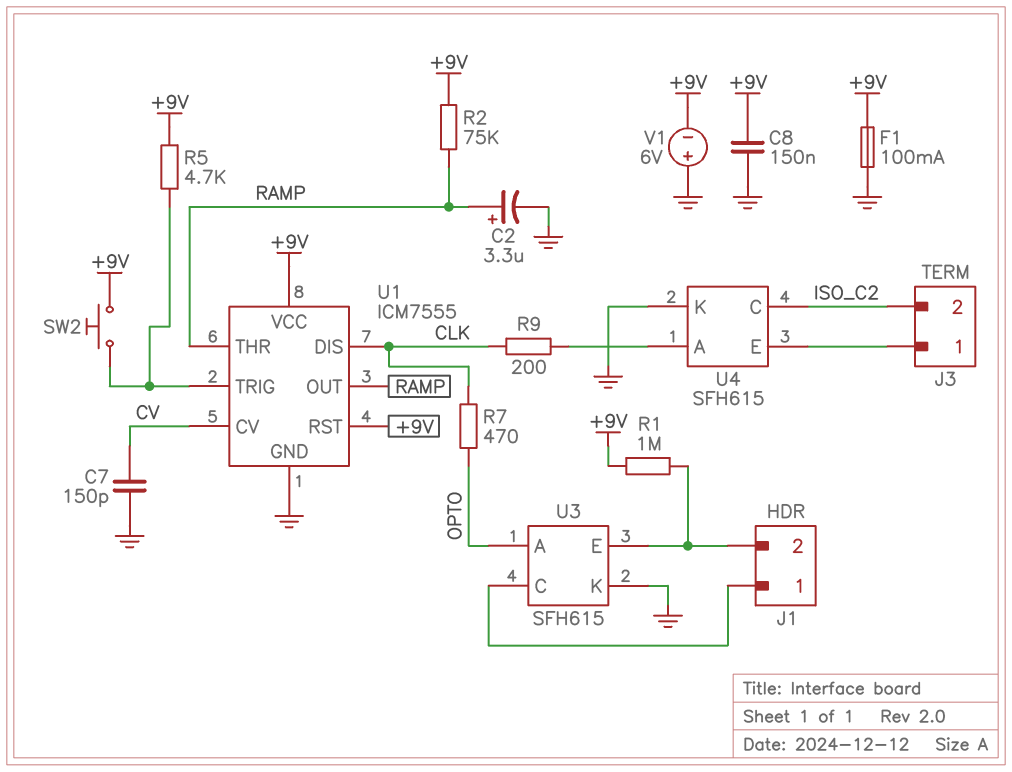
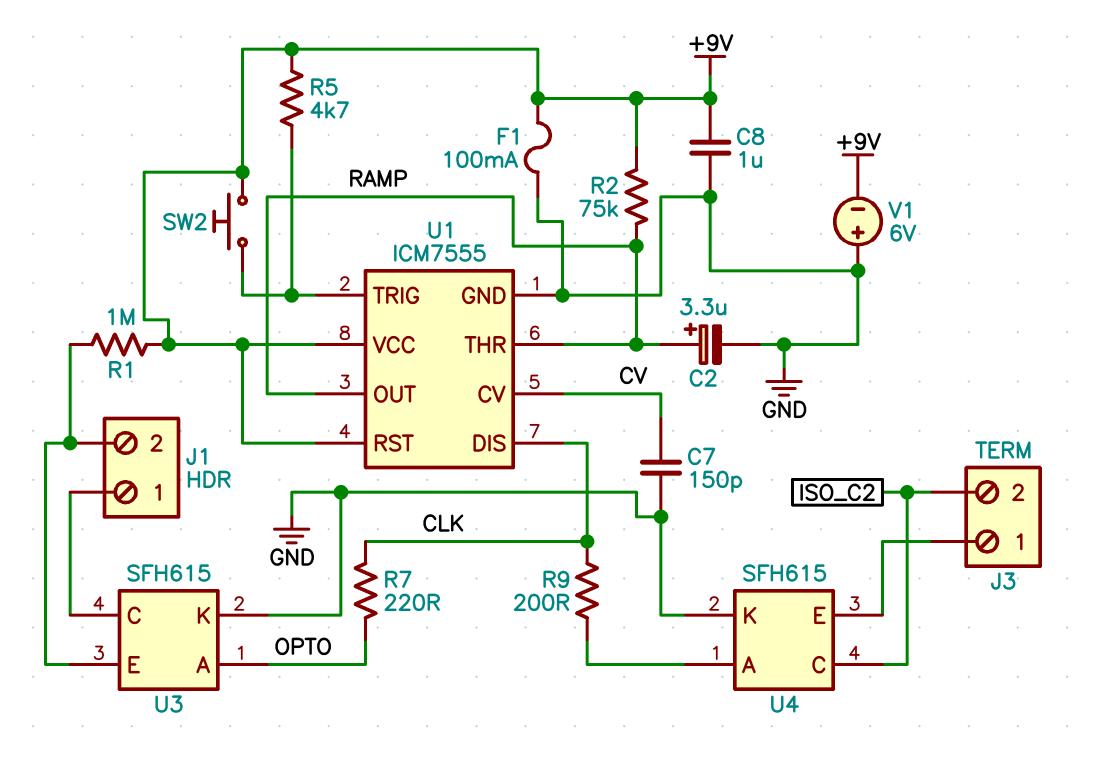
C8: 150nF (+9V, GND) -> 1uF (+9V, GND)
R7: 470 (CLK, OPTO) -> 220 (CLK, OPTO)

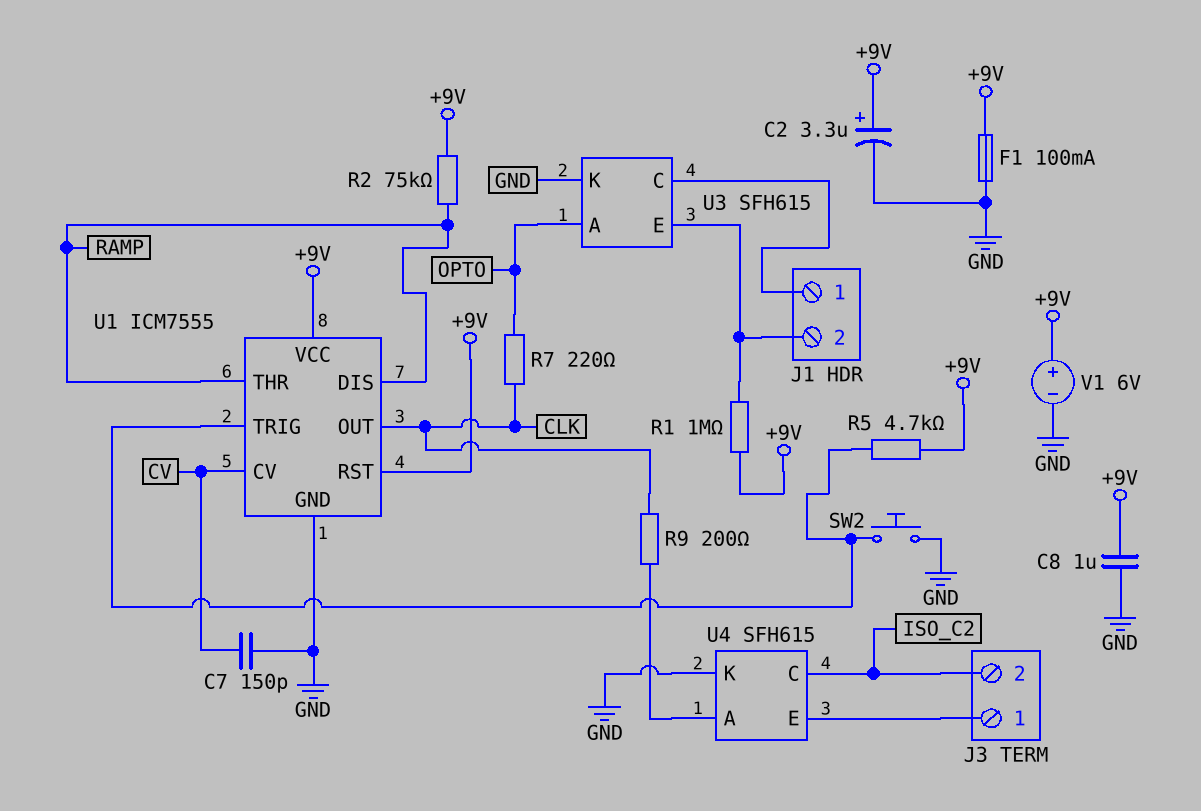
C2: 3.3uF (plus RAMP, minus GND) -> 3.3uF (plus +9V, minus GND)
SW2: button (+9V, U1/TRIG) -> button (GND, U1/TRIG)
U1 pin DIS: CLK -> RAMP
U1 pin OUT: RAMP -> CLK
V1: 6V (plus GND, minus +9V) -> 6V (plus +9V, minus GND)

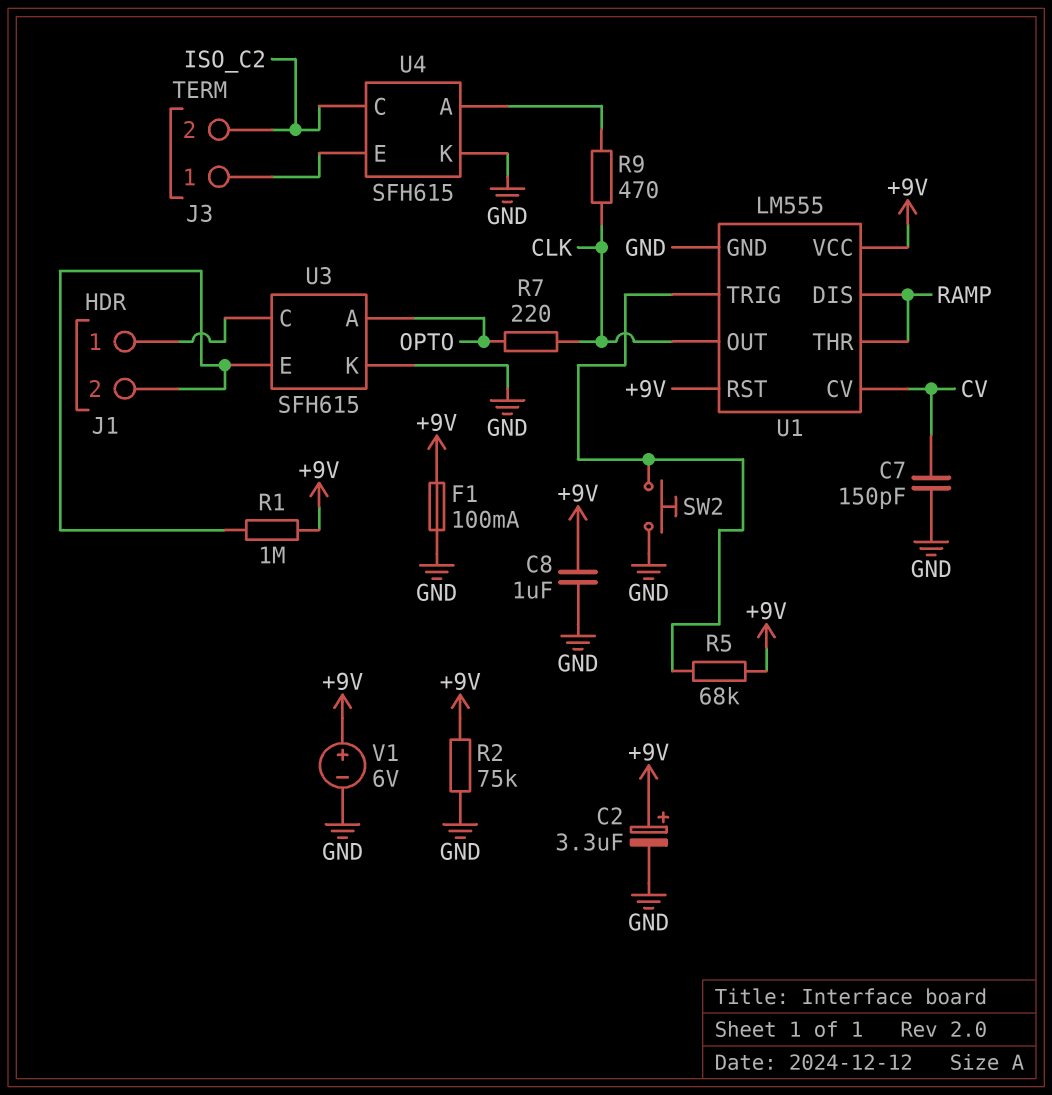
R2: 75k (+9V, RAMP) -> 75k (+9V, GND)
R5: 4.7k (+9V, U1/TRIG) -> 68k (+9V, U1/TRIG)
R9: 200 (CLK, U4/A) -> 470 (CLK, U4/A)
U1: ICM7555 -> LM555

